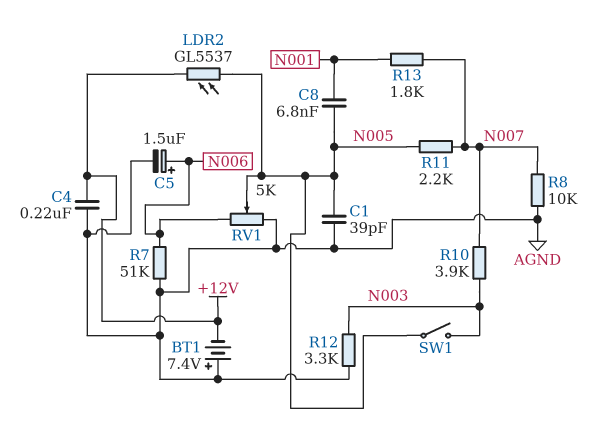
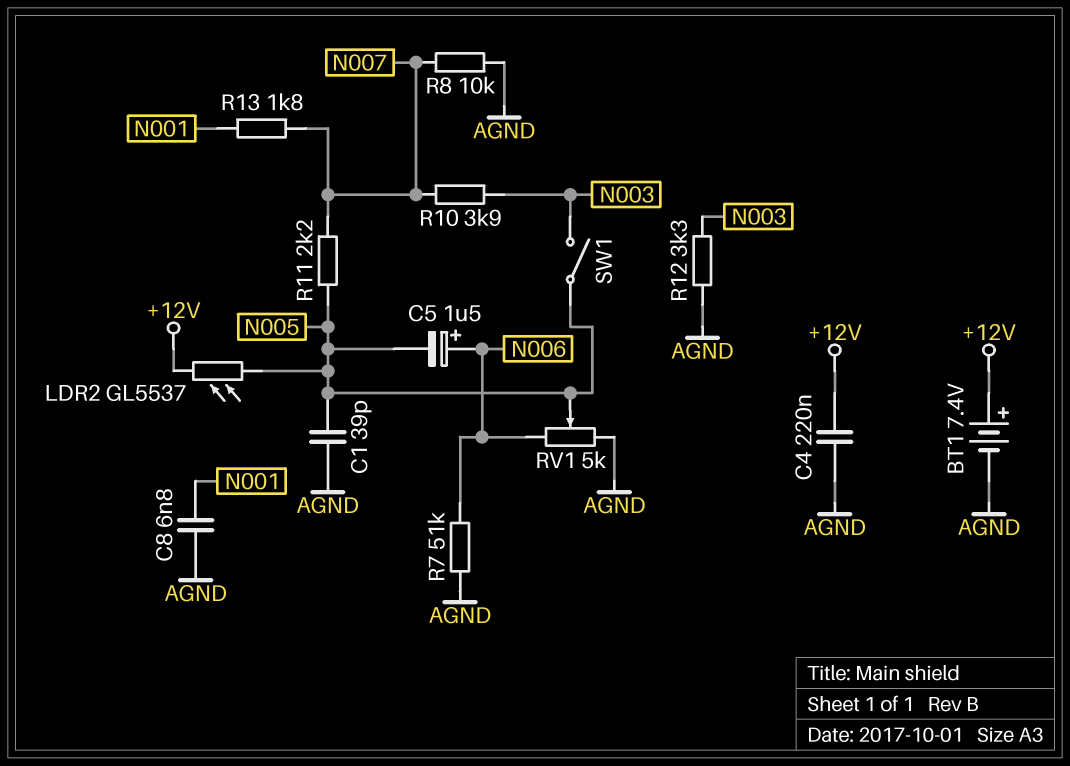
BT1: 7.4V (plus AGND, minus +12V) -> 7.4V (plus +12V, minus AGND)
C5: 1.5uF (plus N006, minus AGND) -> 1.5uF (plus N006, minus N005)
C8: 6.8nF (N001, N005) -> 6.8nF (AGND, N001)

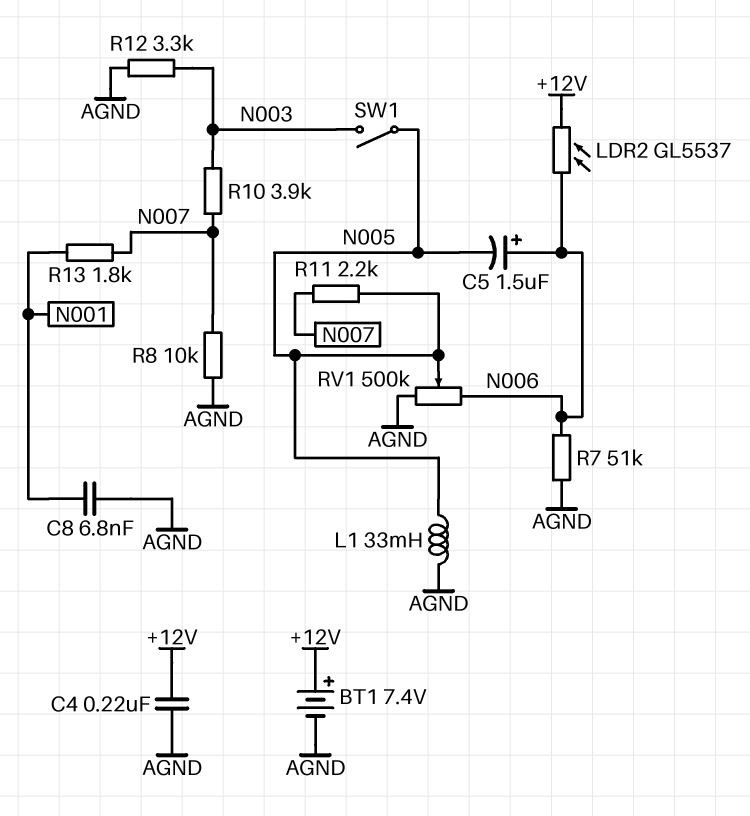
C1: 39pF (AGND, N005) -> none
L1: none -> 33mH (AGND, N005)
LDR2: GL5537 (+12V, N005) -> GL5537 (+12V, N006)
RV1: 5k (AGND, N006, wiper N005) -> 500k (AGND, N006, wiper N005)

